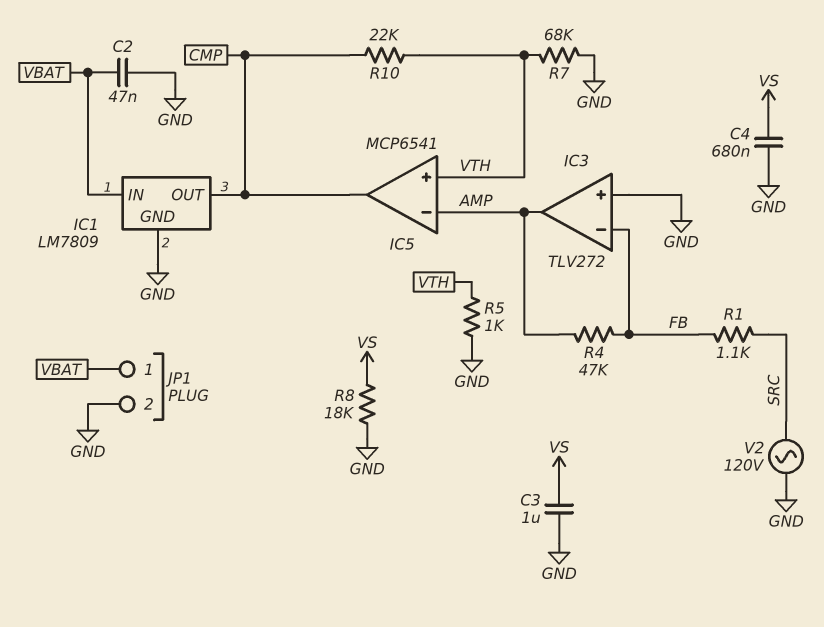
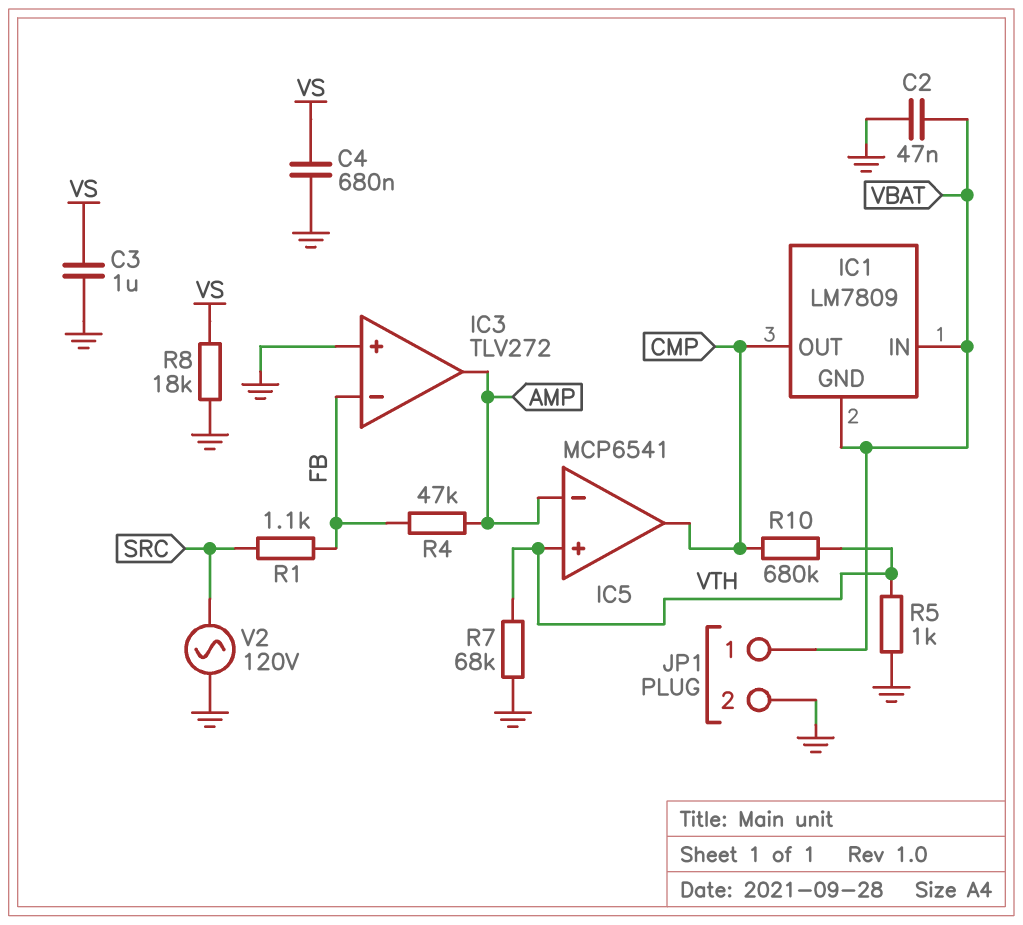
IC1 pin GND: GND -> VBAT
R10: 22k (CMP, VTH) -> 680k (CMP, VTH)

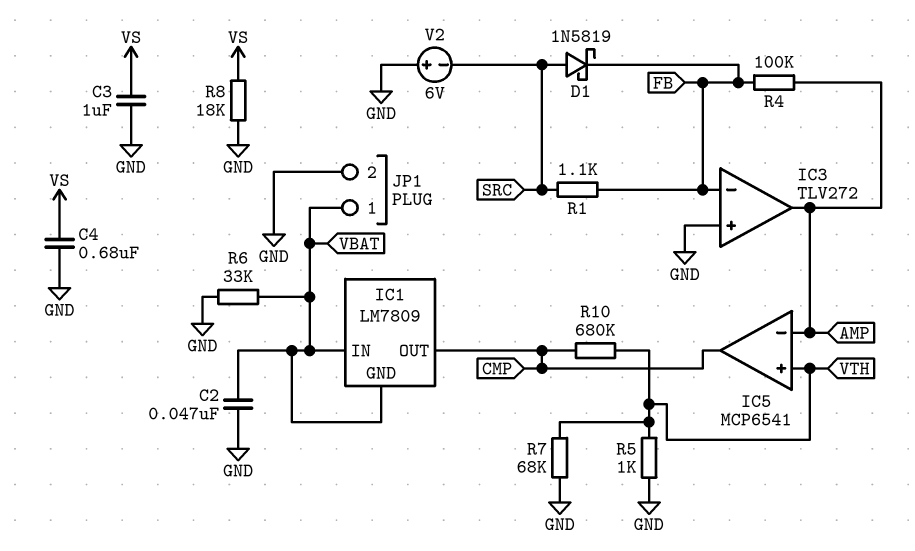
D1: none -> schottky 1N5819 (A SRC, K FB)
R4: 47k (AMP, FB) -> 100k (AMP, FB)
R6: none -> 33k (GND, VBAT)
V2: AC 120V (GND, SRC) -> 6V (plus GND, minus SRC)

